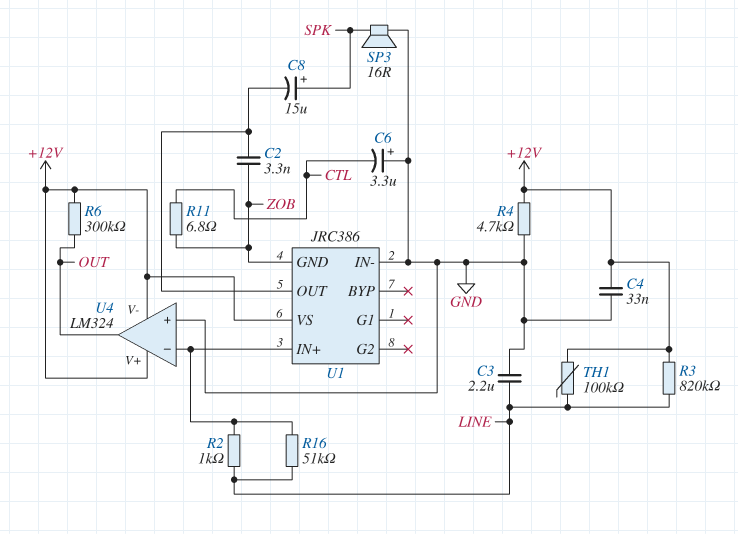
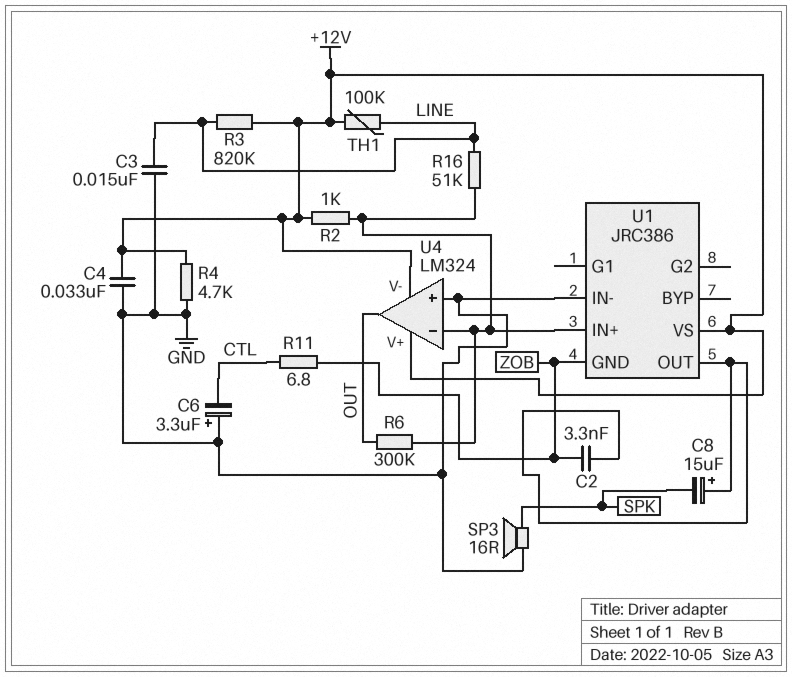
C3: 2.2uF (GND, LINE) -> 15nF (GND, LINE)
C8: 15uF (plus SPK, minus U1/OUT) -> 15uF (plus U1/OUT, minus SPK)
R2: 1k (LINE, U1/IN+) -> 1k (+12V, U1/IN+)
R6: 300k (+12V, OUT) -> 300k (OUT, U1/IN+)

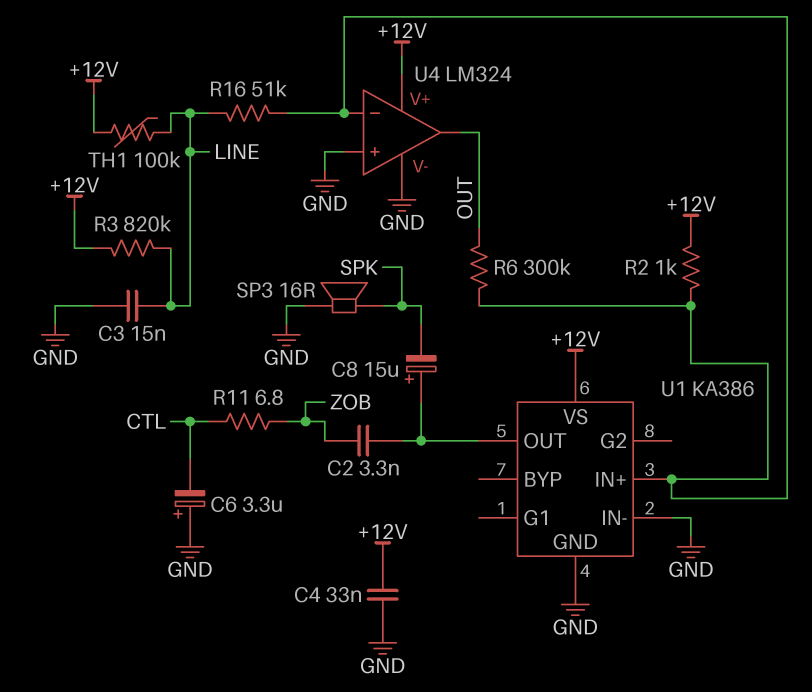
R4: 4.7k (+12V, GND) -> none
U1: JRC386 -> KA386
U1 pin GND: ZOB -> GND
U4 pin V-: +12V -> GND

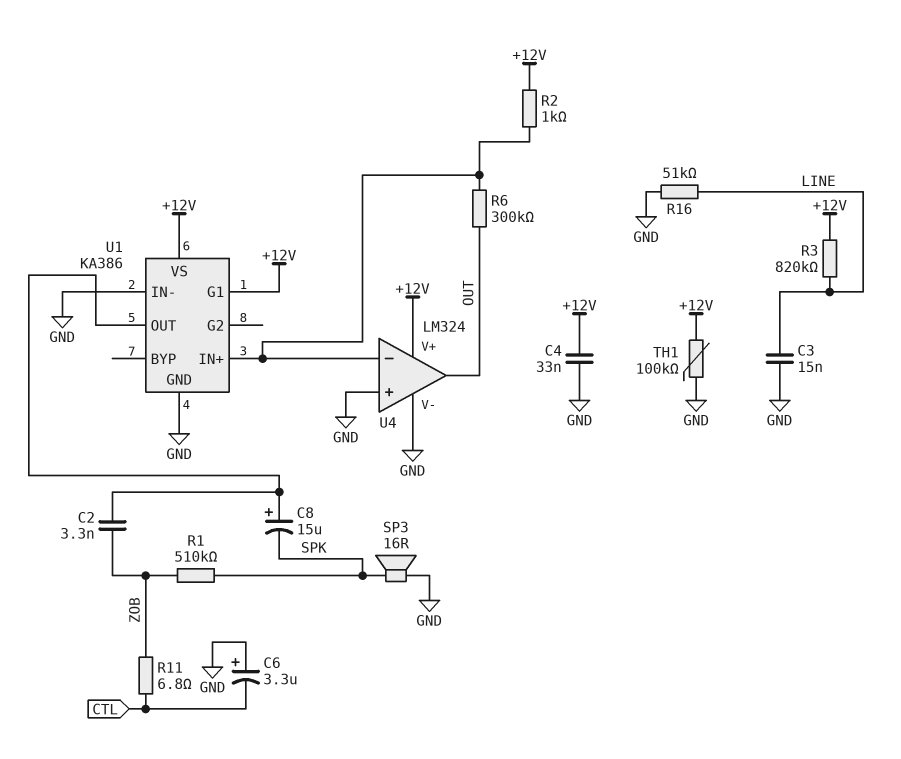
R1: none -> 510k (SPK, ZOB)
R16: 51k (LINE, U1/IN+) -> 51k (GND, LINE)
TH1: 100k (+12V, LINE) -> 100k (+12V, GND)
U1 pin G1: none -> +12V

